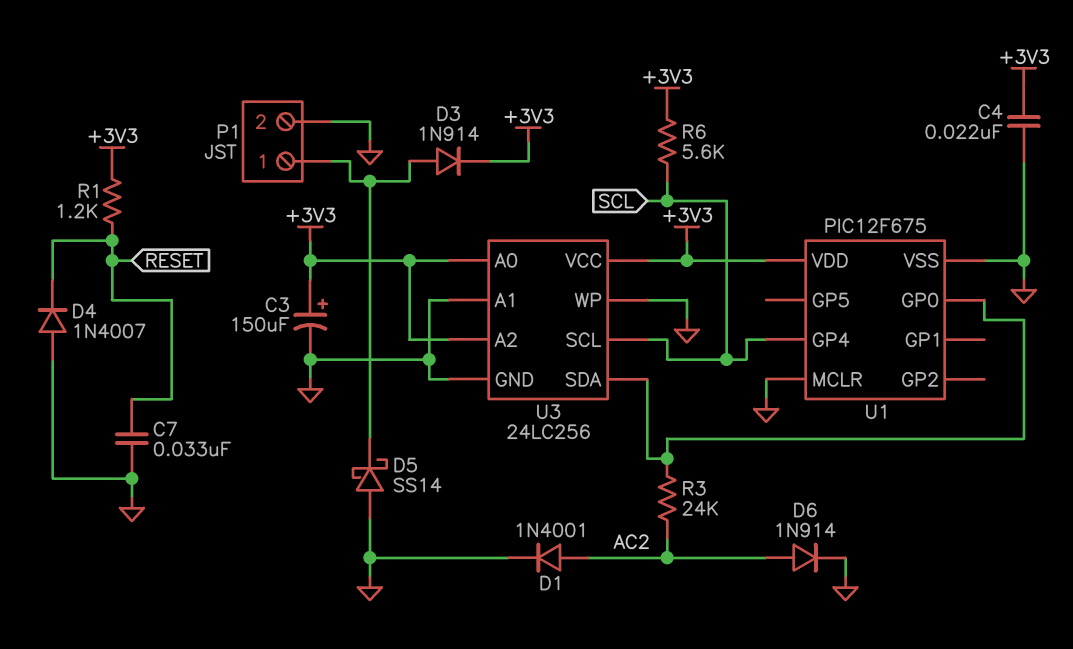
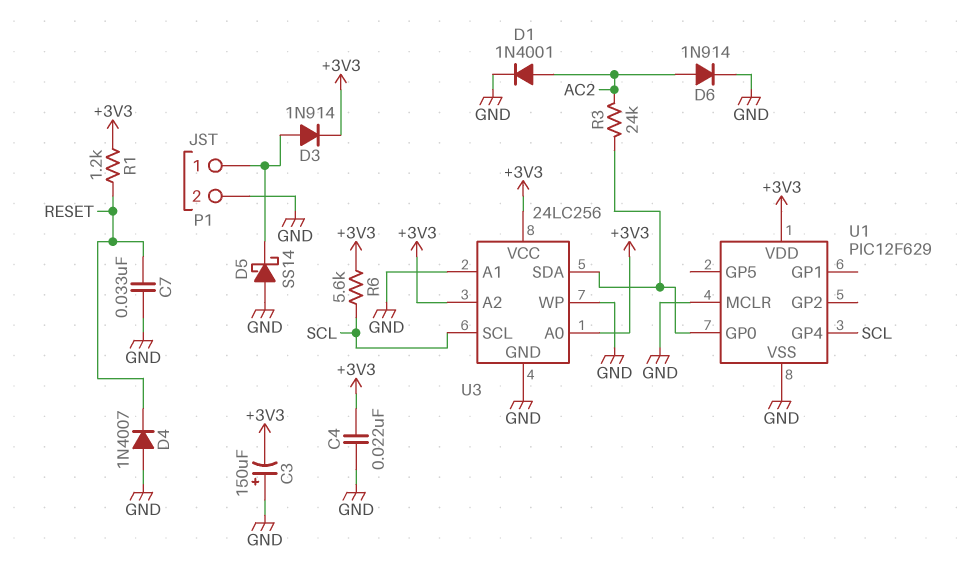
C3: 150uF (plus +3V3, minus GND) -> 150uF (plus GND, minus +3V3)
U1: PIC12F675 -> PIC12F629

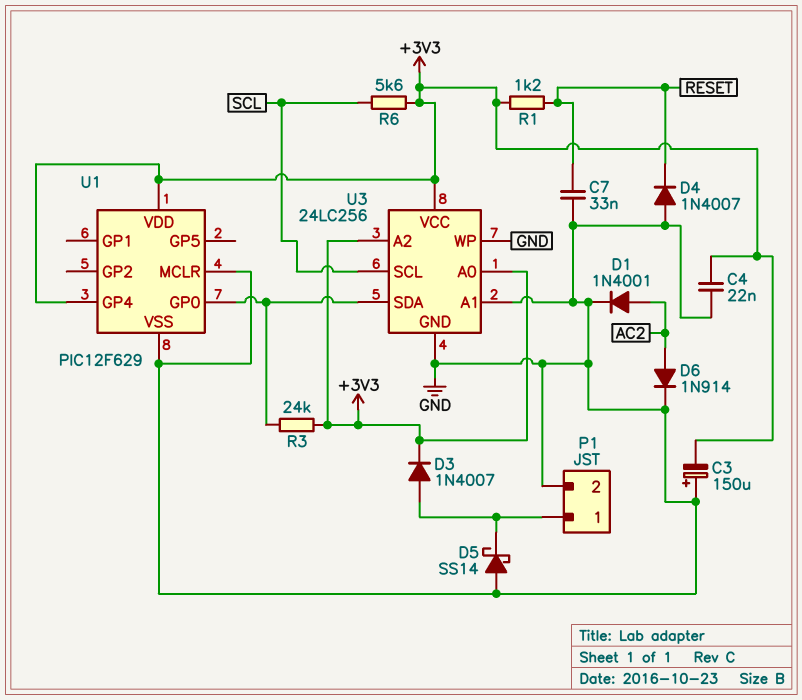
D3: diode 1N914 (A P1/1, K +3V3) -> diode 1N4007 (A P1/1, K +3V3)
R3: 24k (AC2, U1/GP0) -> 24k (+3V3, U1/GP0)
U1 pin GP4: SCL -> +3V3

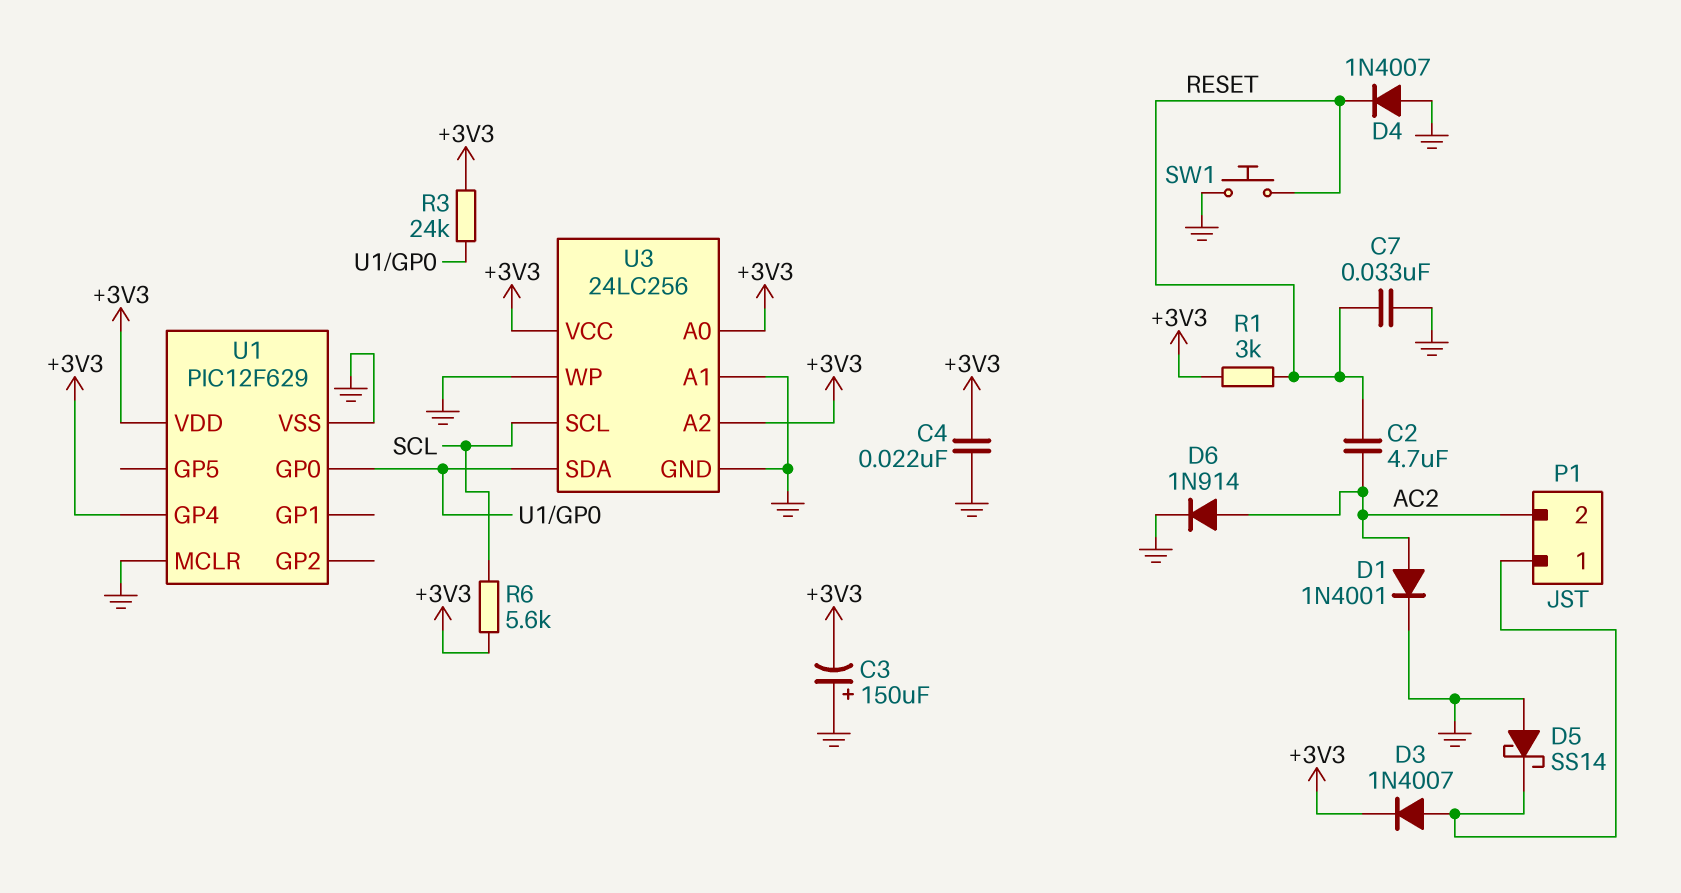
C2: none -> 4.7uF (AC2, RESET)
P1 pin 2: GND -> AC2
R1: 1.2k (+3V3, RESET) -> 3k (+3V3, RESET)
SW1: none -> button (GND, RESET)

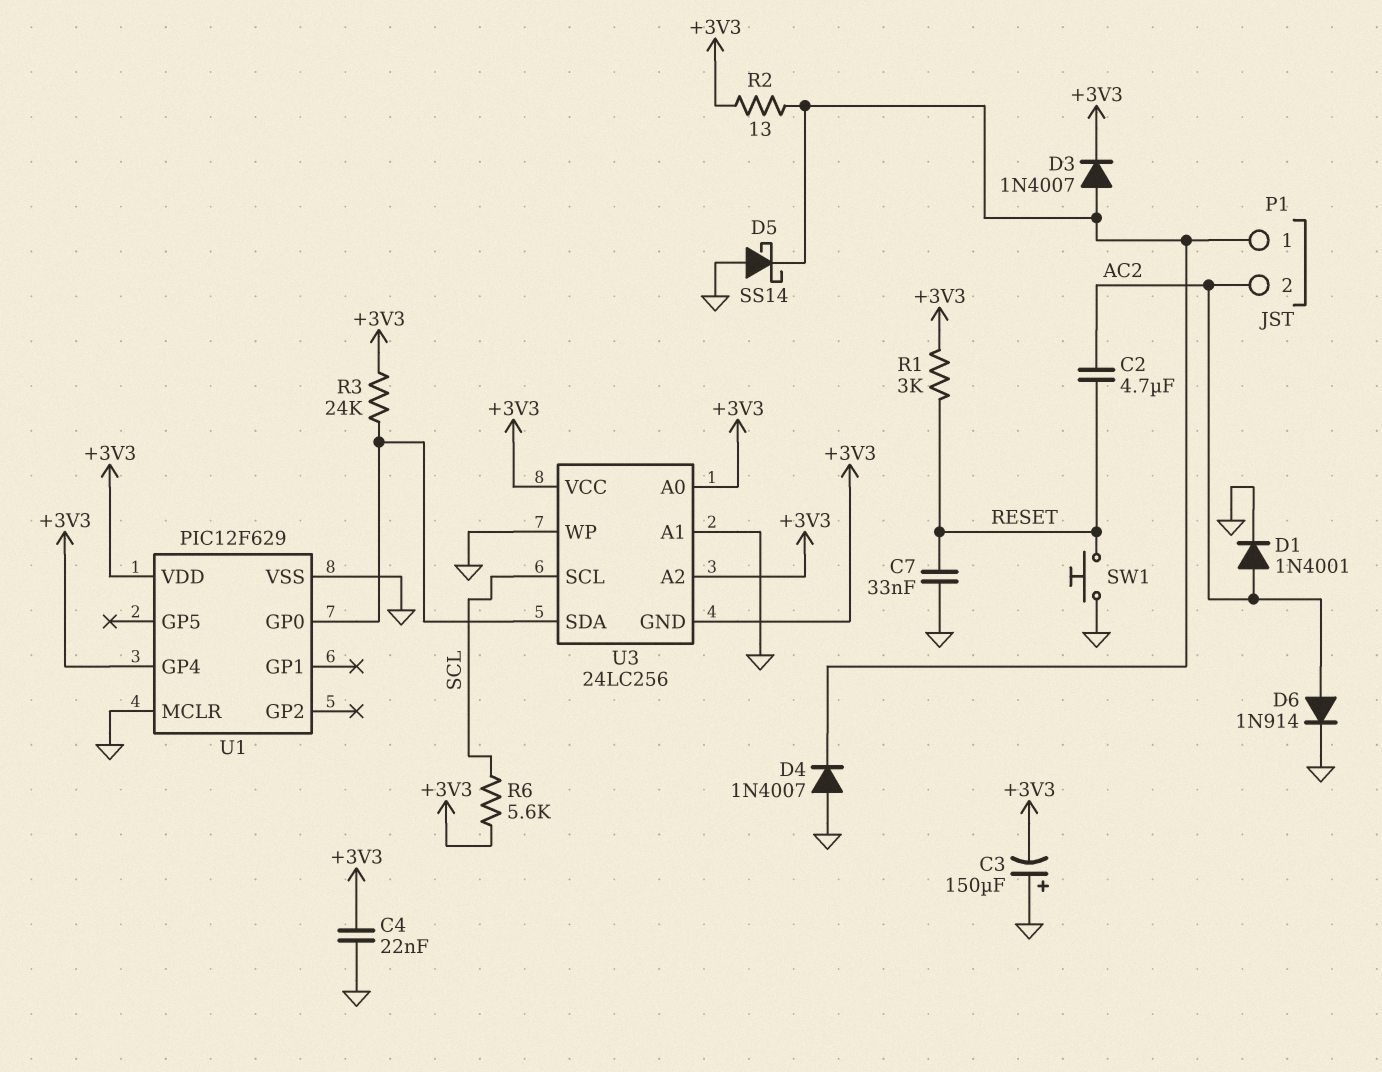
D4: diode 1N4007 (A GND, K RESET) -> diode 1N4007 (A GND, K P1/1)
R2: none -> 13 (+3V3, P1/1)
U3 pin GND: GND -> +3V3

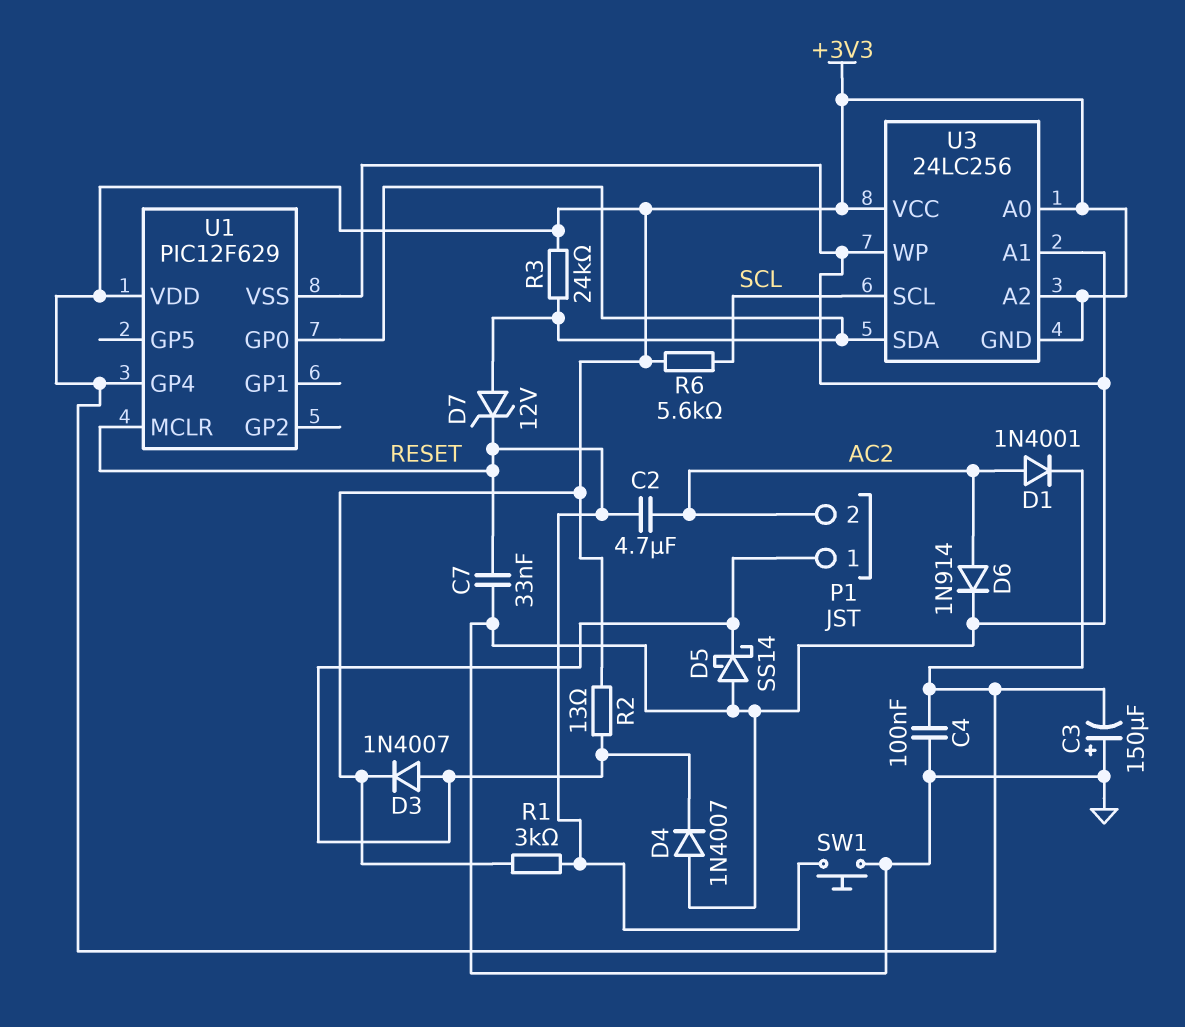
C4: 22nF (+3V3, GND) -> 100nF (+3V3, GND)
D1: diode 1N4001 (A AC2, K GND) -> diode 1N4001 (A AC2, K +3V3)
D7: none -> zener 12V (A U1/GP0, K RESET)
U1 pin MCLR: GND -> RESET

